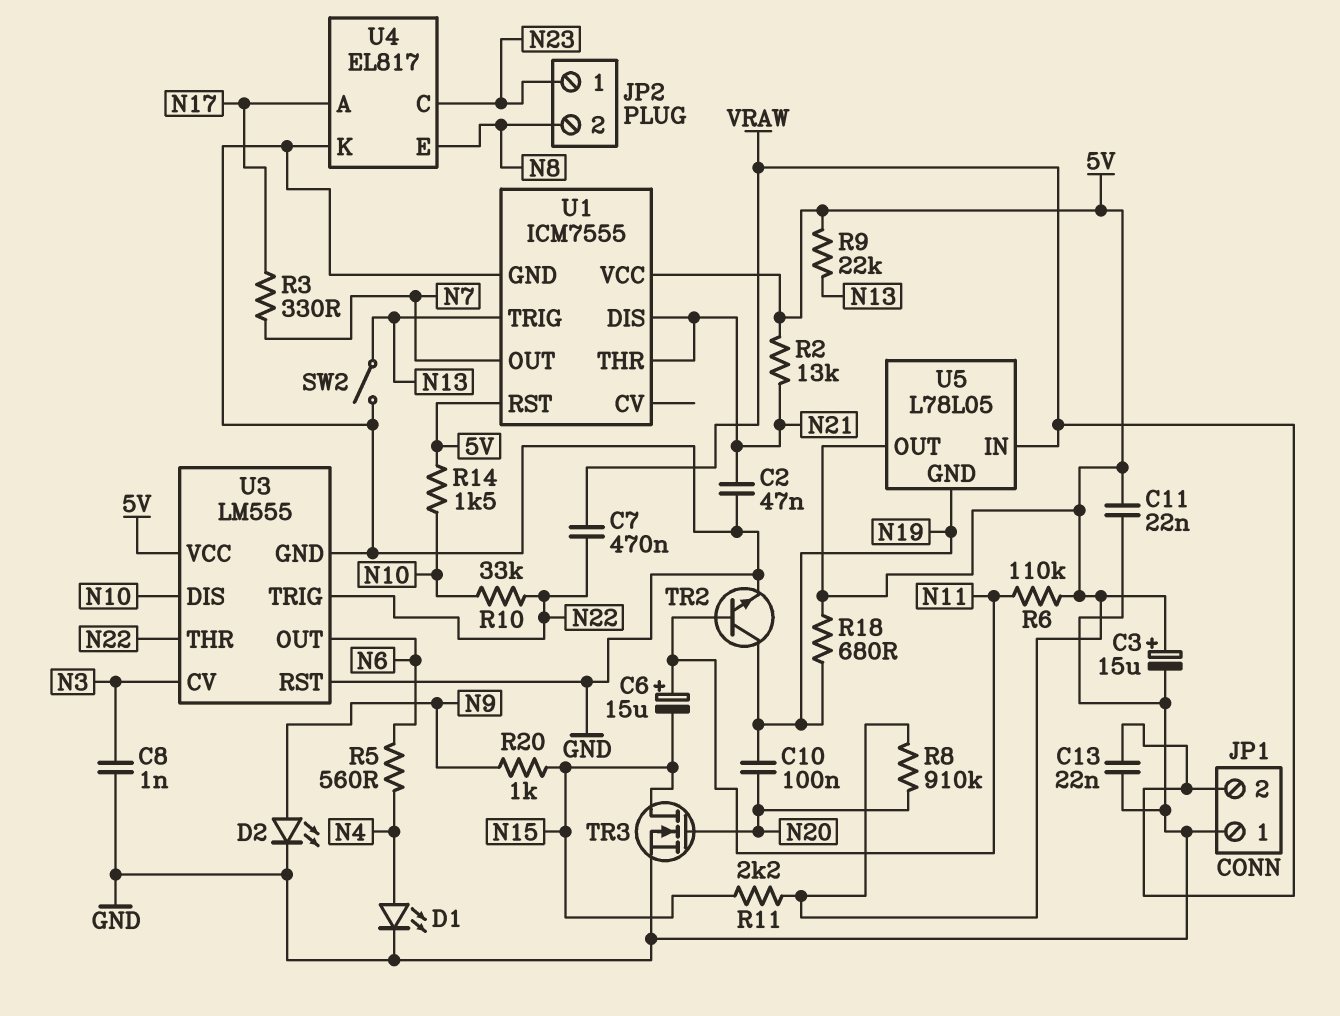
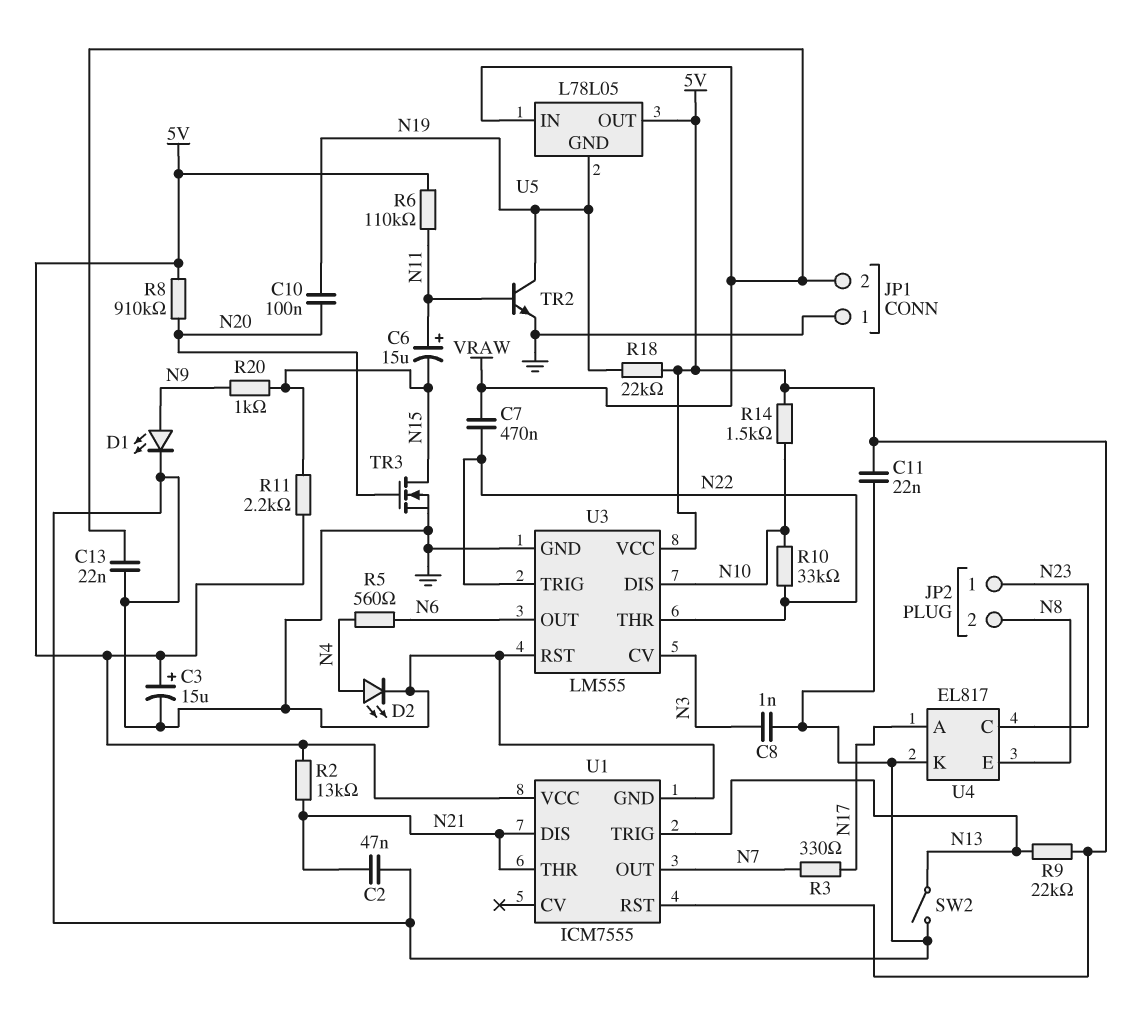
D1: LED (A N4, K GND) -> LED (A N9, K GND)
D2: LED (A N9, K GND) -> LED (A N4, K GND)
R18: 680 (5V, N19) -> 22k (5V, N19)

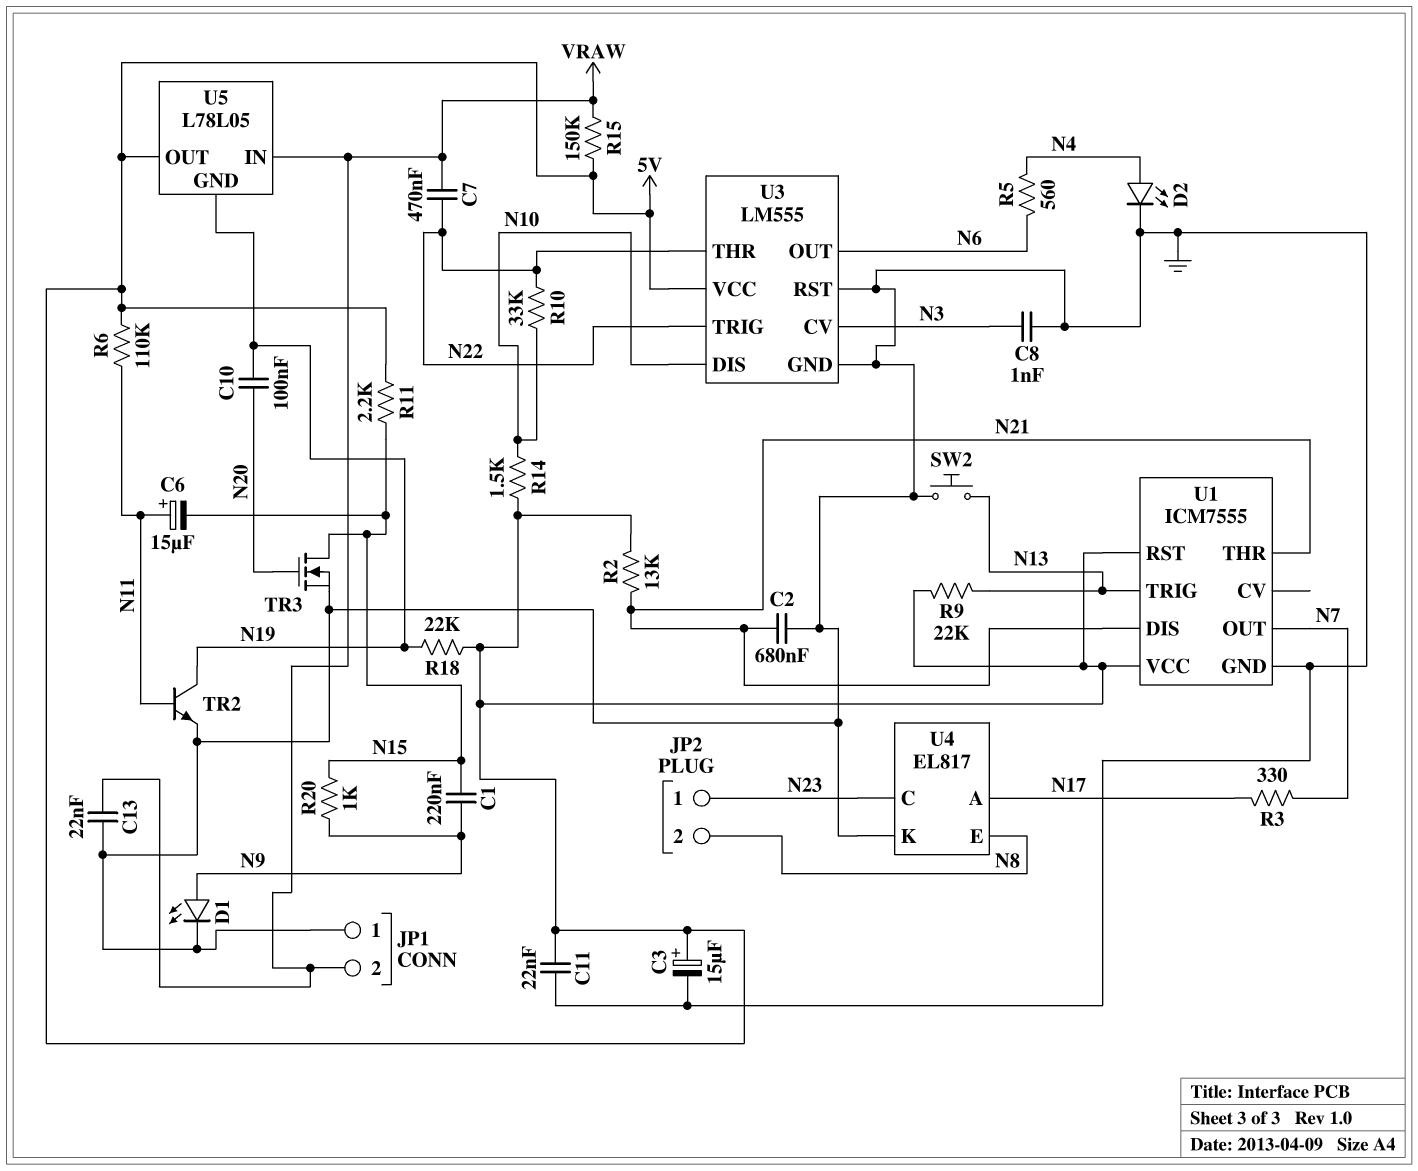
C1: none -> 220nF (N9, N15)
C2: 47nF (GND, N21) -> 680nF (GND, N21)
R8: 910k (5V, N20) -> none
R15: none -> 150k (5V, VRAW)
SW2: switch (GND, N13) -> button (GND, N13)

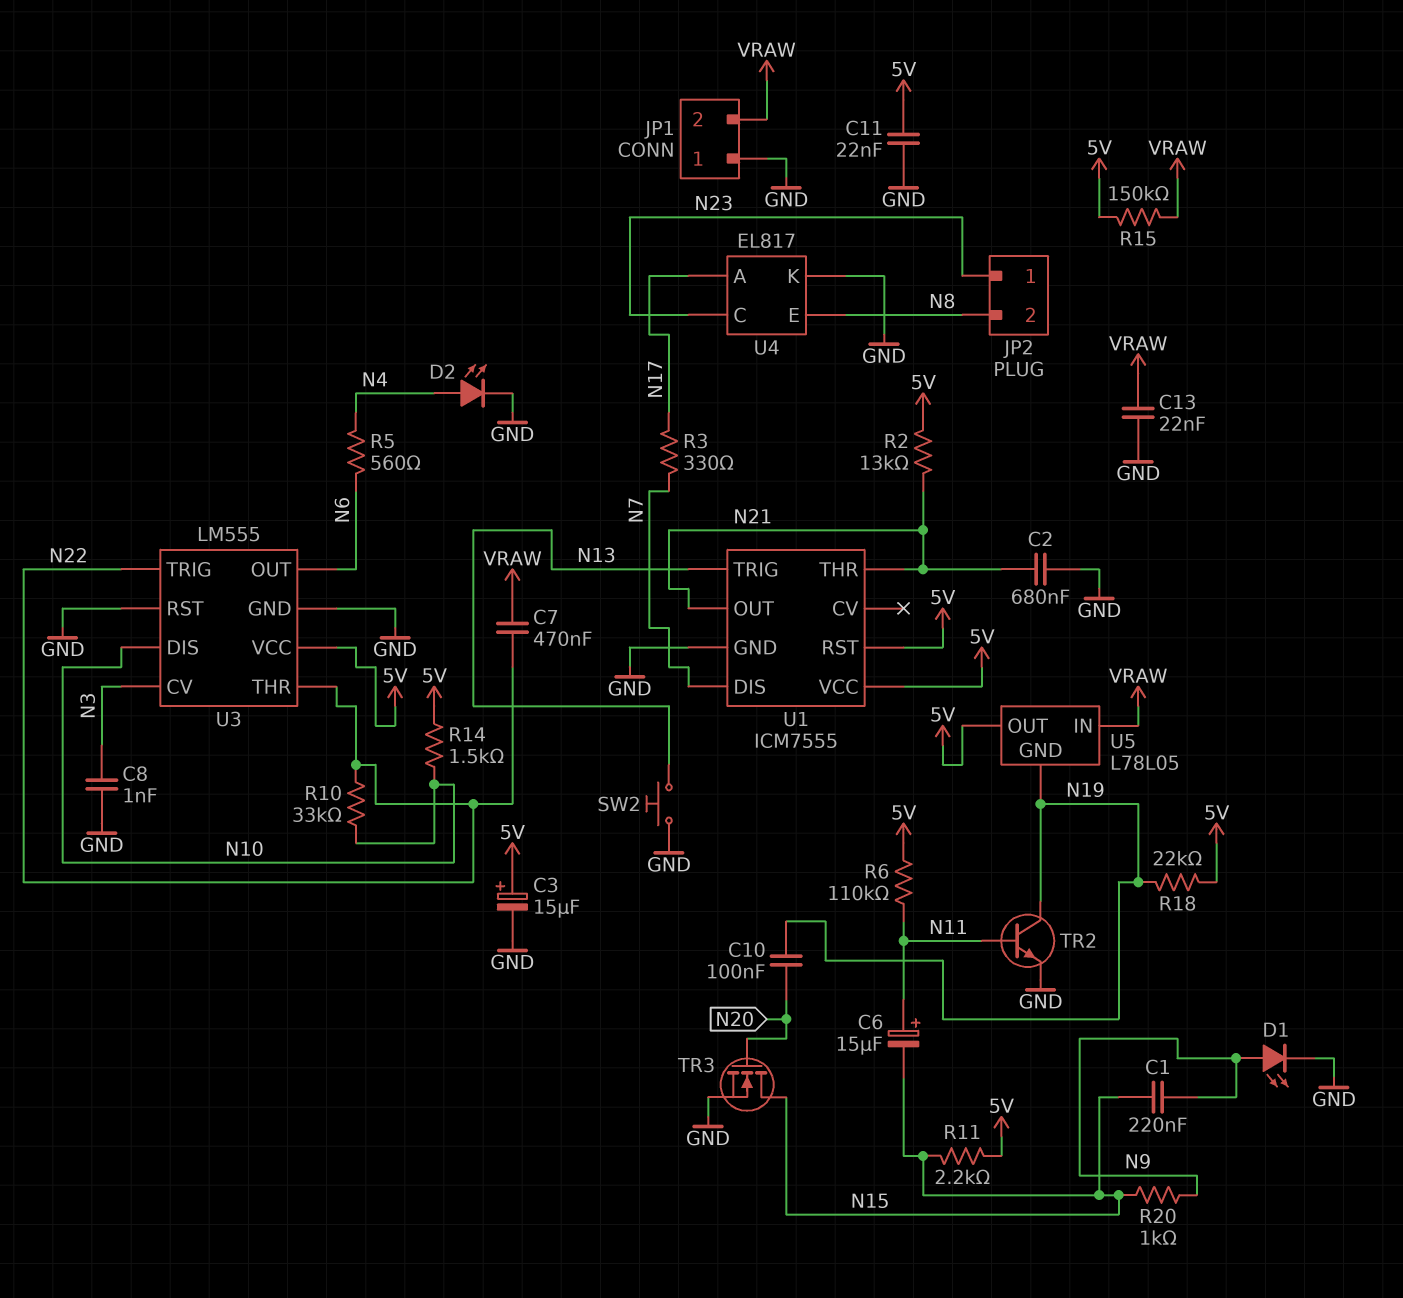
R9: 22k (5V, N13) -> none
U1 pin DIS: N21 -> N7
U1 pin OUT: N7 -> N21

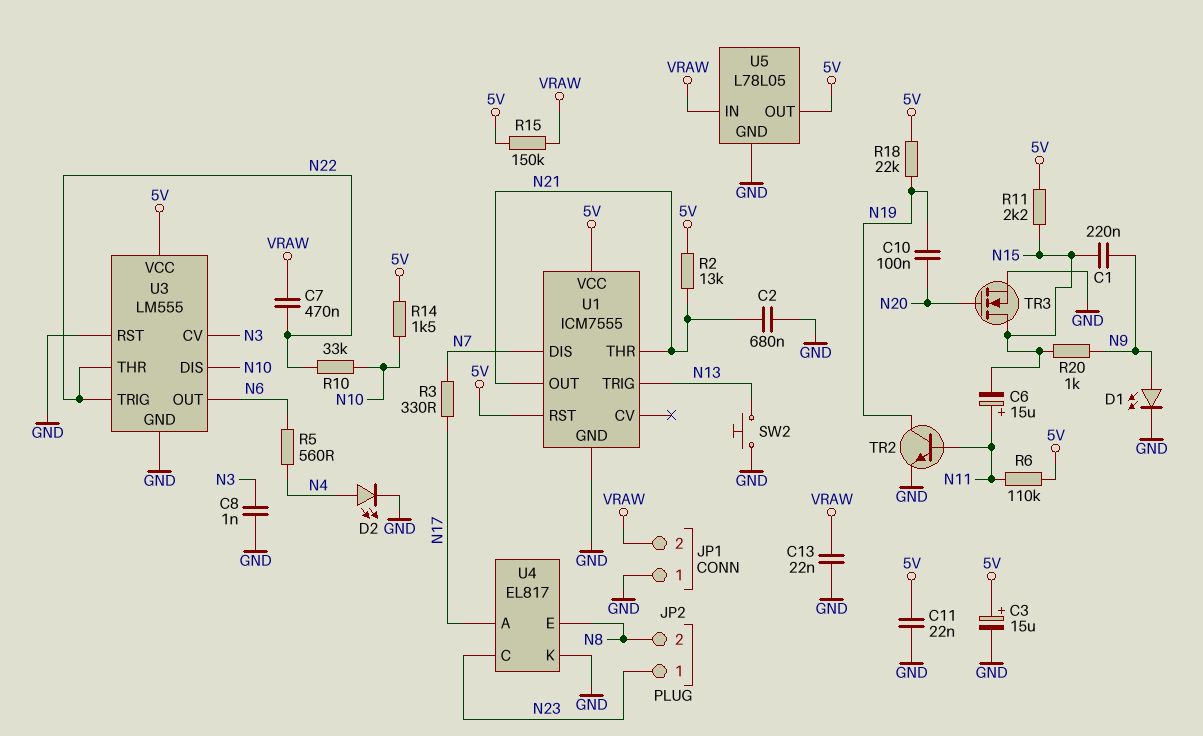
U5 pin GND: N19 -> GND

